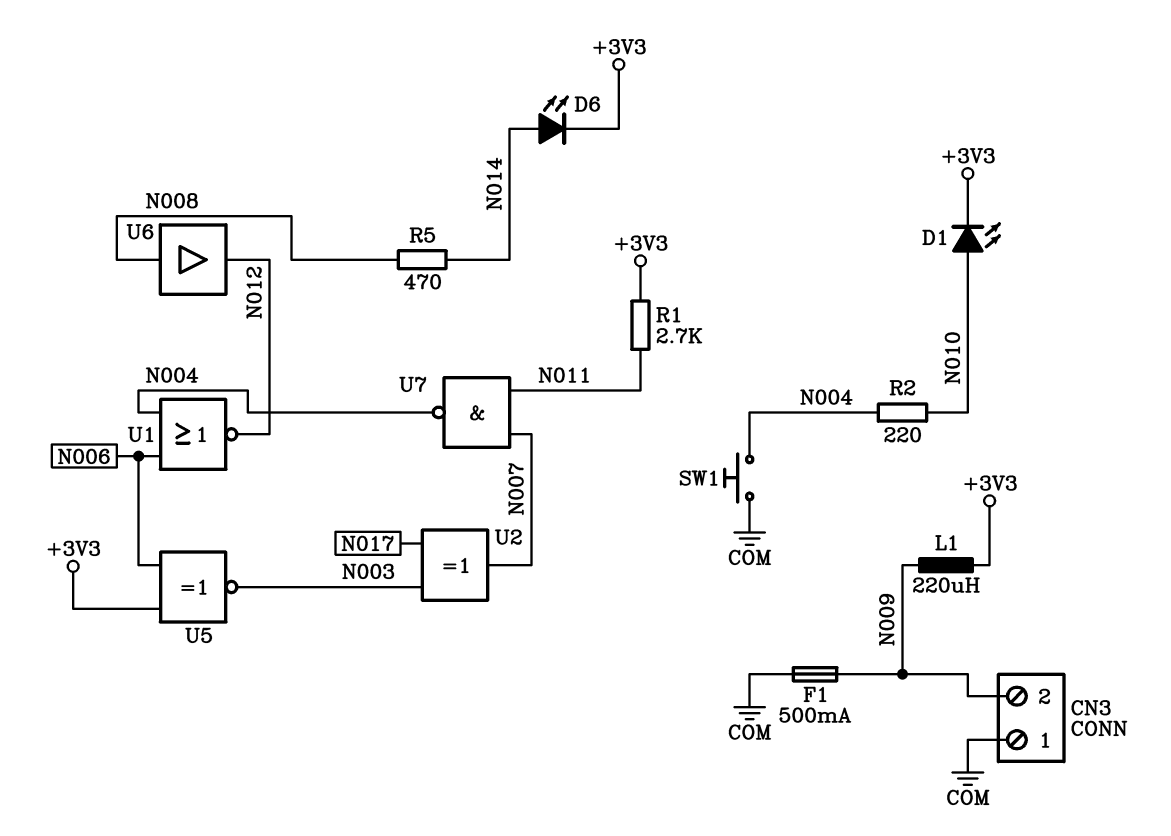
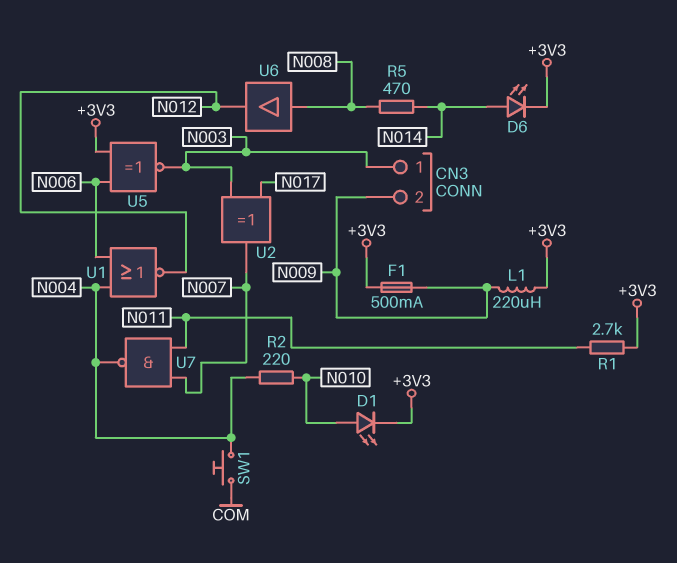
CN3 pin 1: COM -> N003
F1: 500mA (COM, N009) -> 500mA (+3V3, N009)

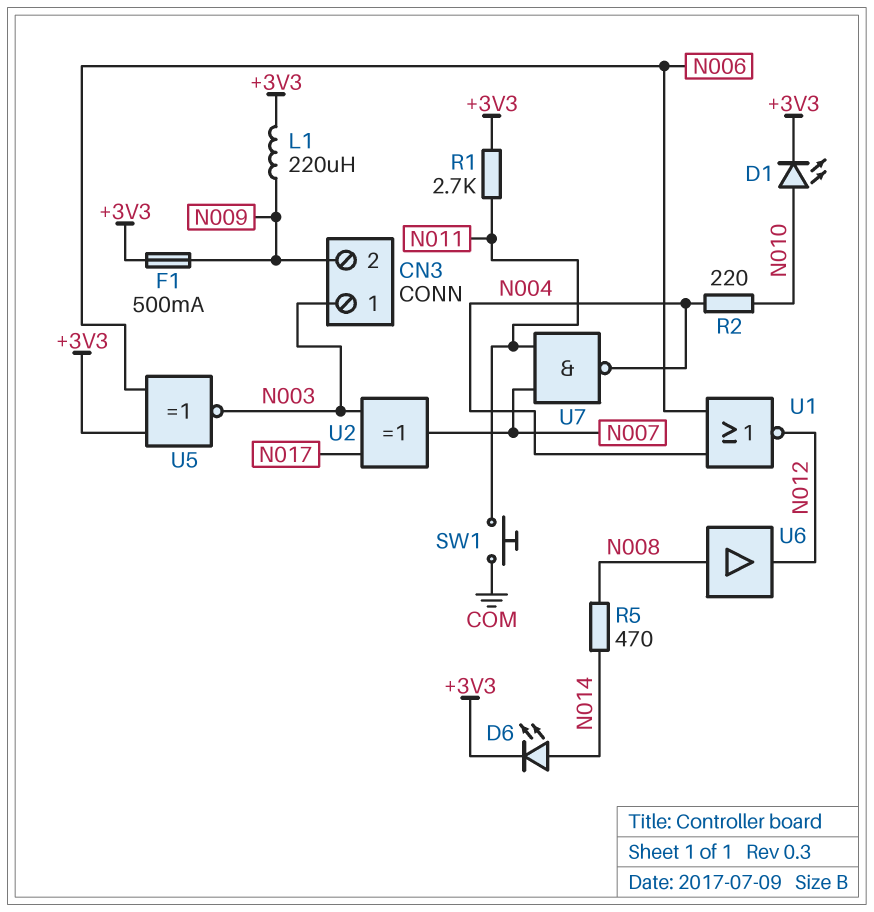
SW1: button (COM, N004) -> button (COM, N011)

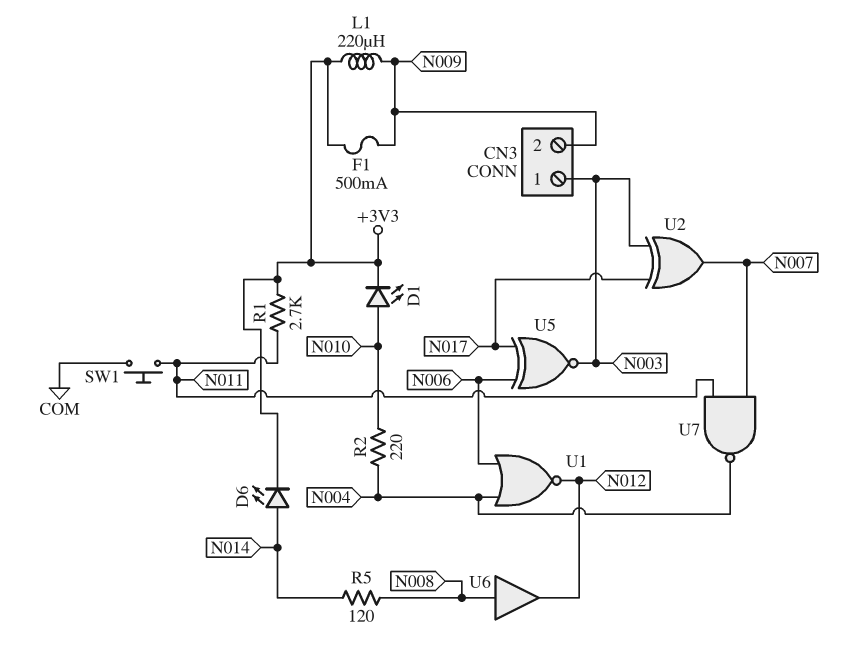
R5: 470 (N008, N014) -> 120 (N008, N014)
U5: XNOR (in +3V3, in N006, out N003) -> XNOR (in N006, in N017, out N003)

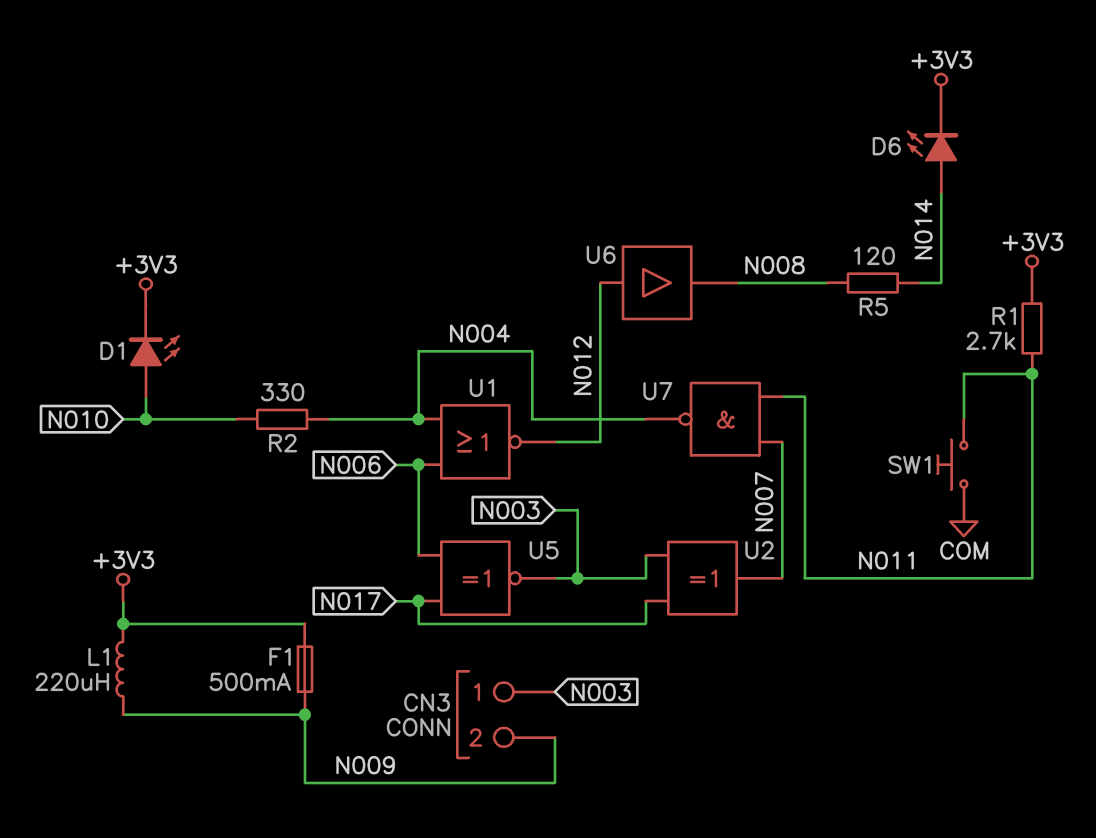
R2: 220 (N004, N010) -> 330 (N004, N010)
U6: buffer (in N008, out N012) -> buffer (in N012, out N008)

